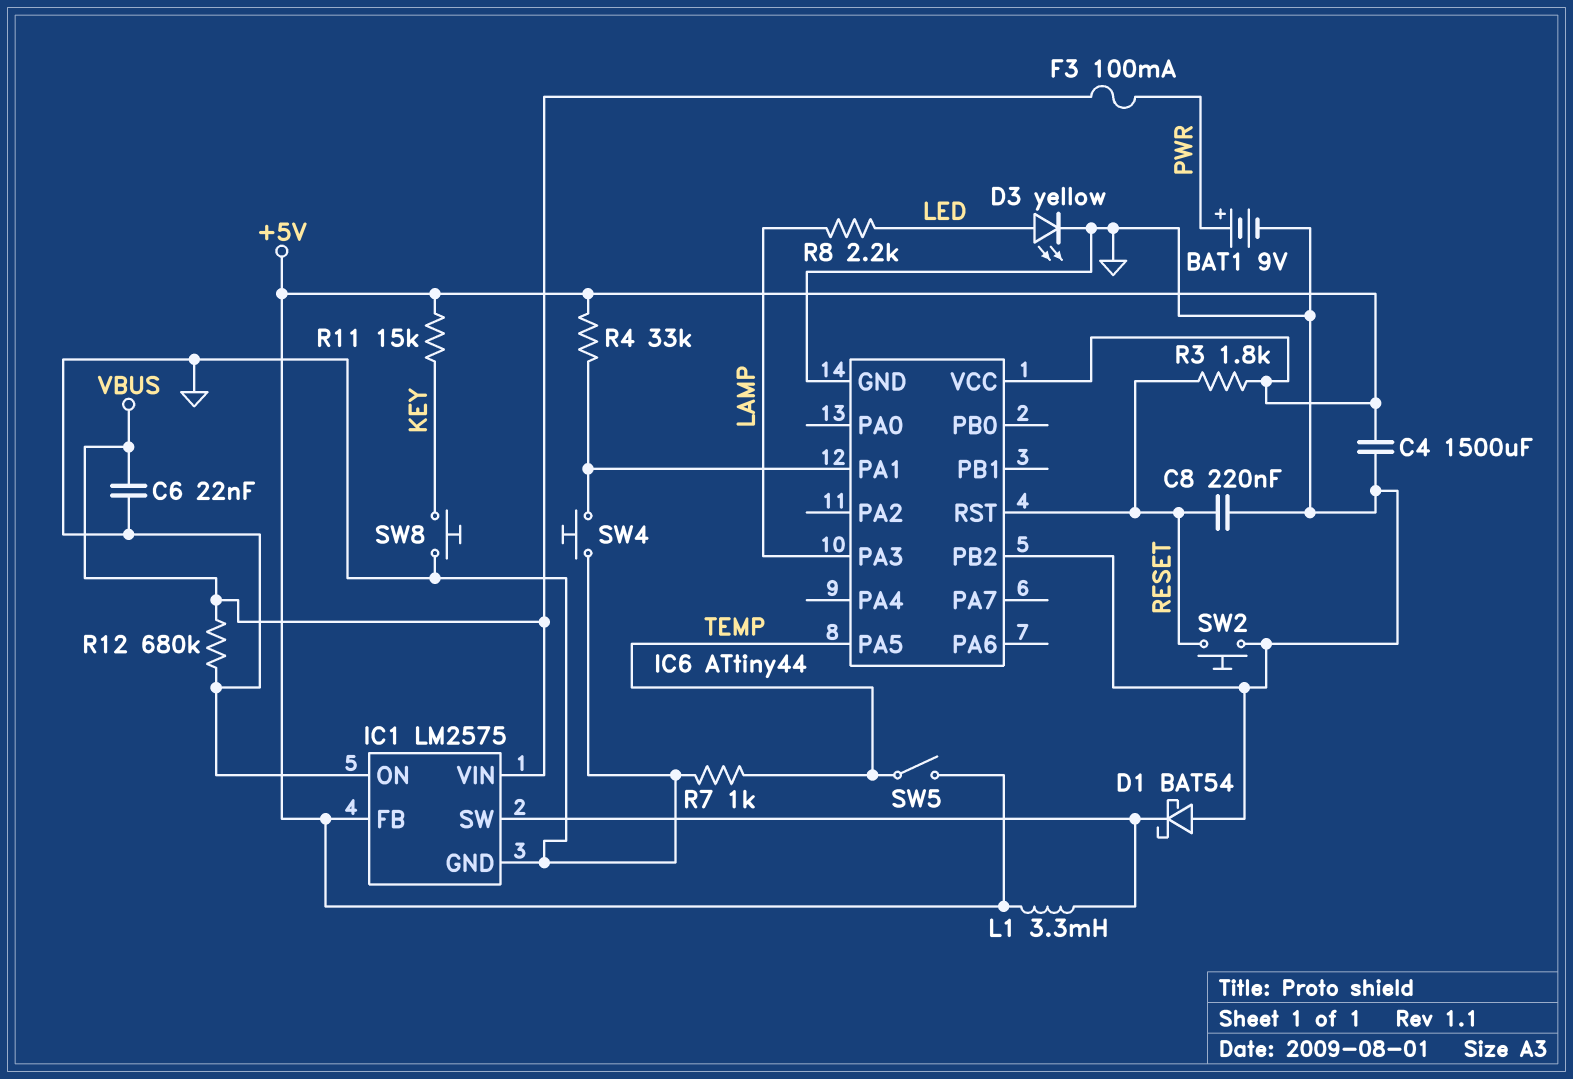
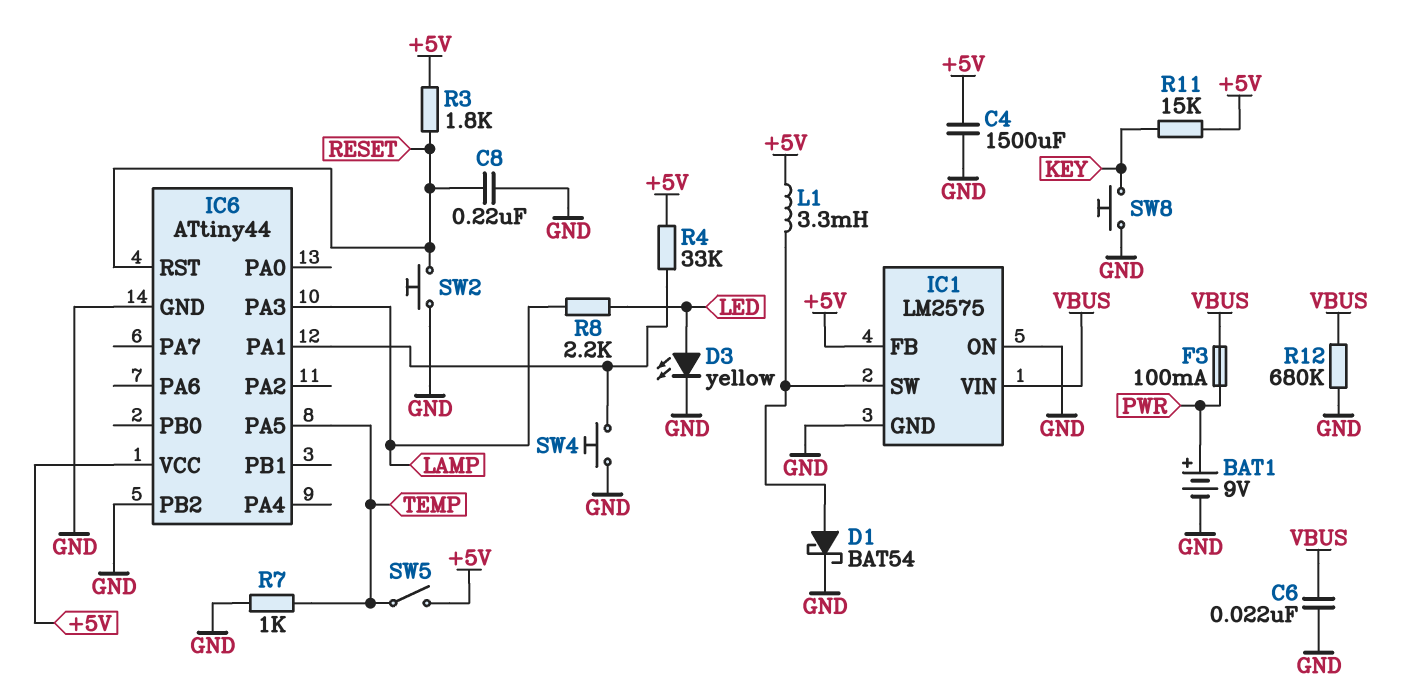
D1: schottky BAT54 (A GND, K IC1/SW) -> schottky BAT54 (A IC1/SW, K GND)

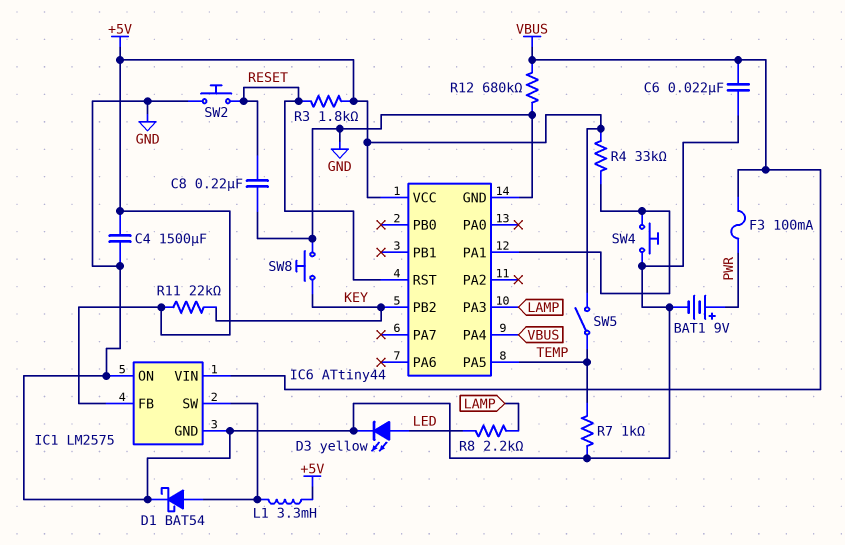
IC6 pin PA4: none -> VBUS
IC6 pin PB2: GND -> KEY
R11: 15k (+5V, KEY) -> 22k (+5V, KEY)

